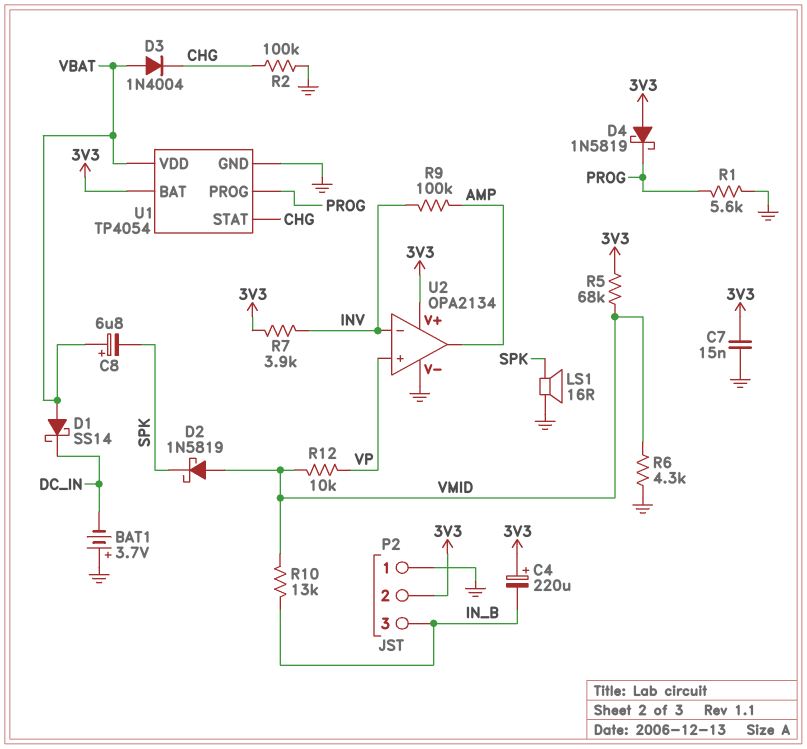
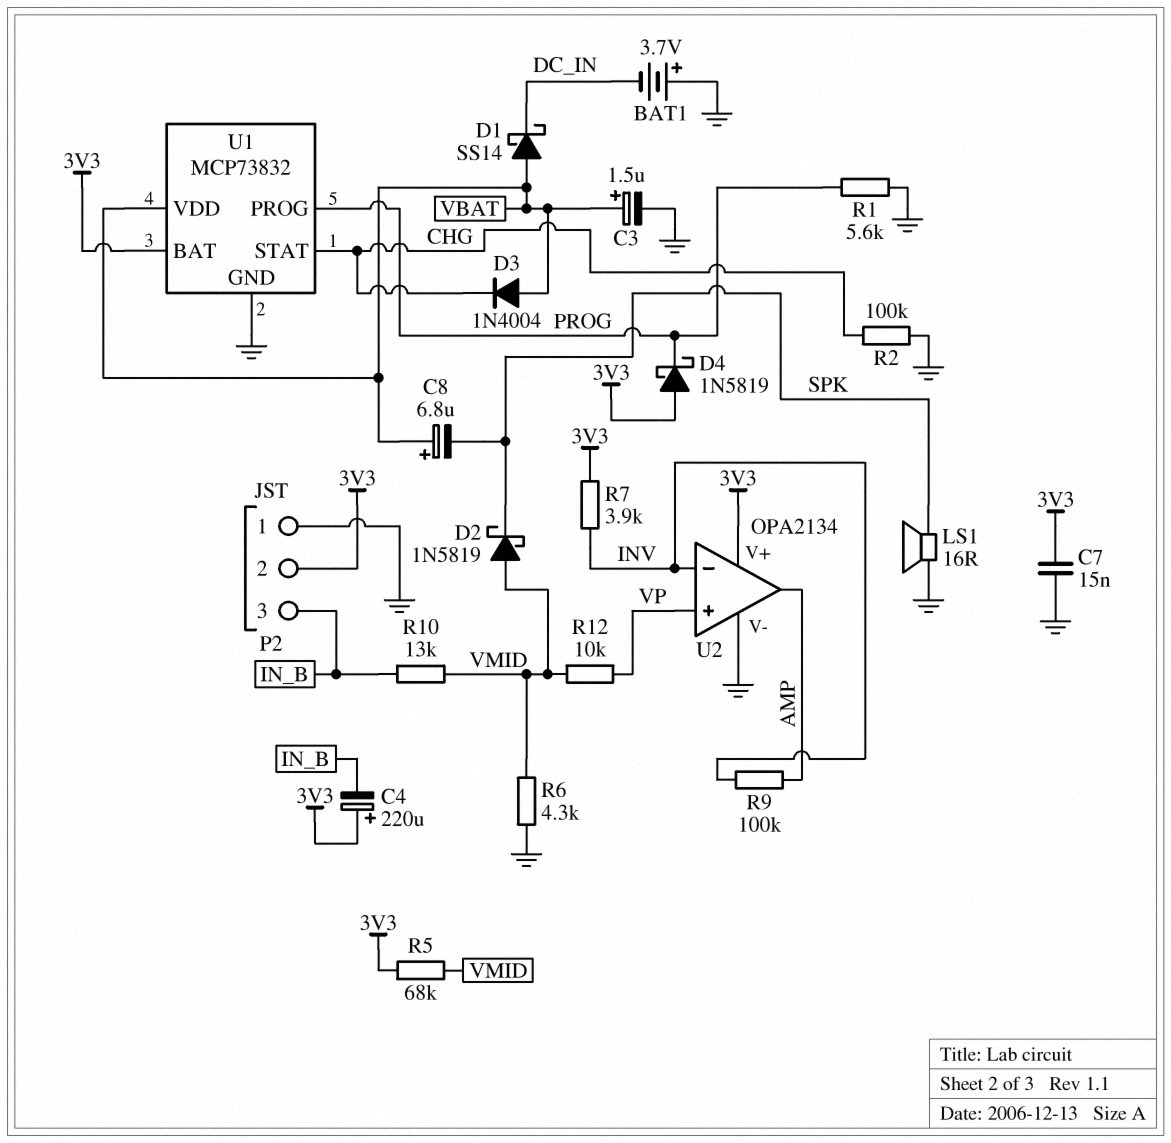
C3: none -> 1.5uF (plus VBAT, minus GND)
U1: TP4054 -> MCP73832

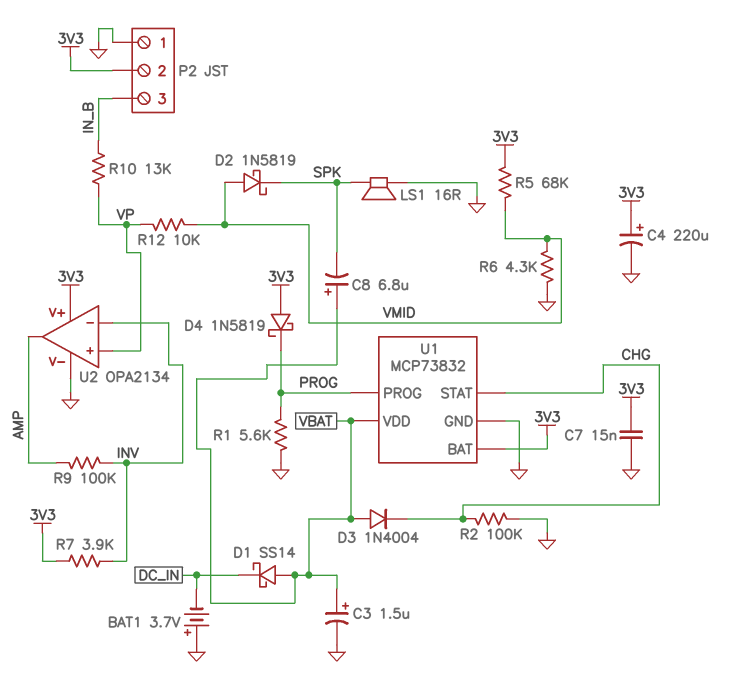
C4: 220uF (plus 3V3, minus IN_B) -> 220uF (plus 3V3, minus GND)
R10: 13k (IN_B, VMID) -> 13k (IN_B, VP)

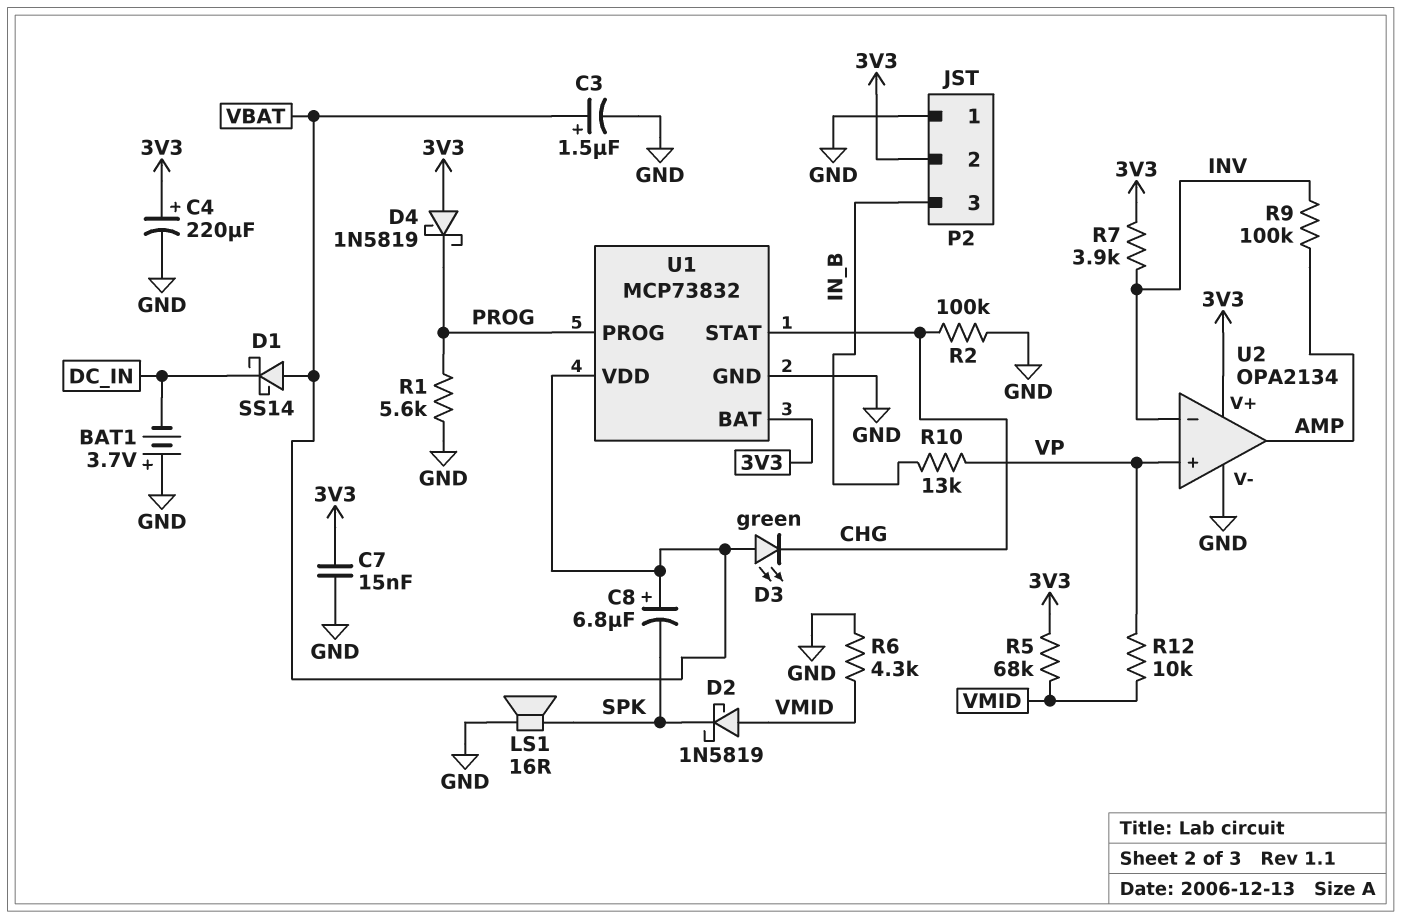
D3: diode 1N4004 (A VBAT, K CHG) -> LED green (A VBAT, K CHG)

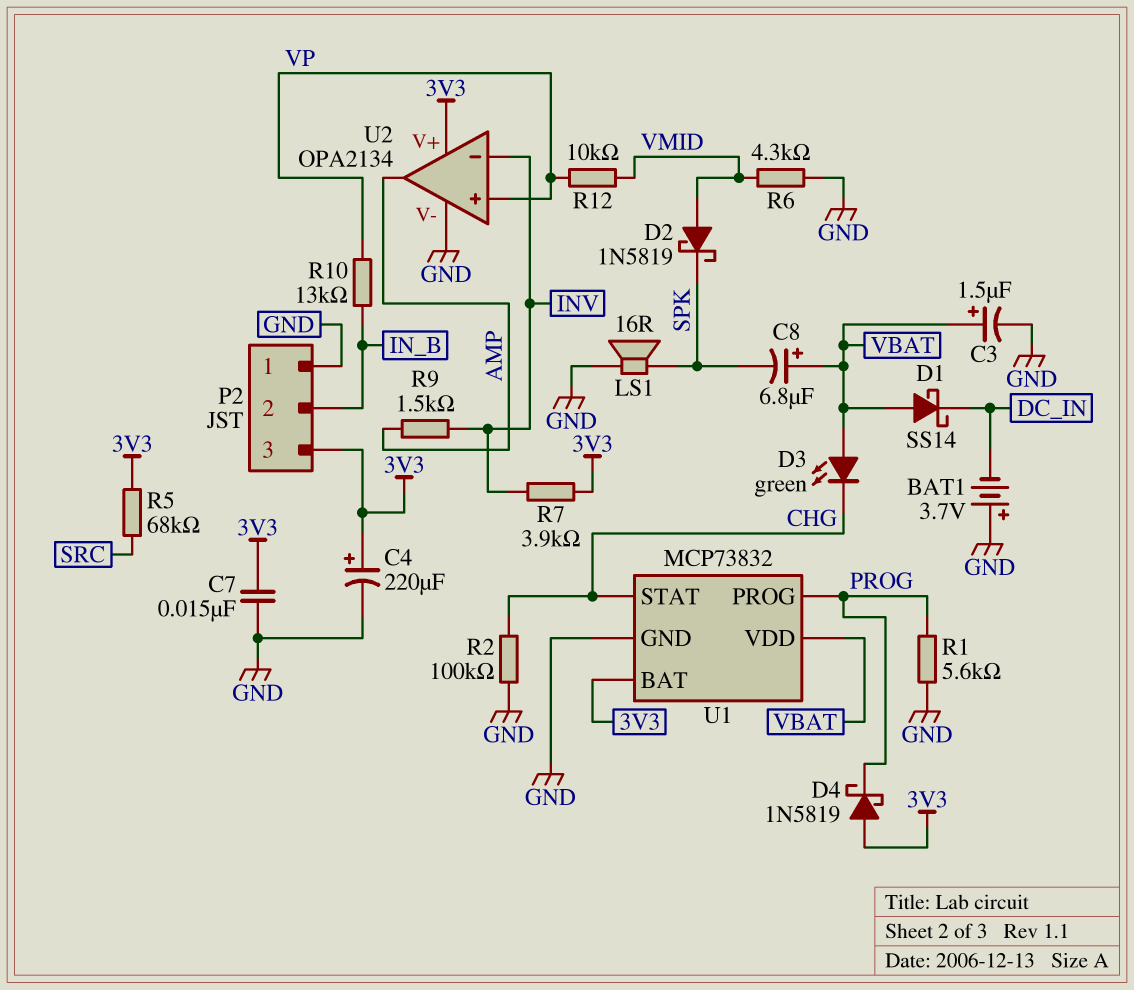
P2 pin 2: 3V3 -> IN_B
P2 pin 3: IN_B -> 3V3
R5: 68k (3V3, VMID) -> 68k (3V3, SRC)
R9: 100k (AMP, INV) -> 1.5k (AMP, INV)

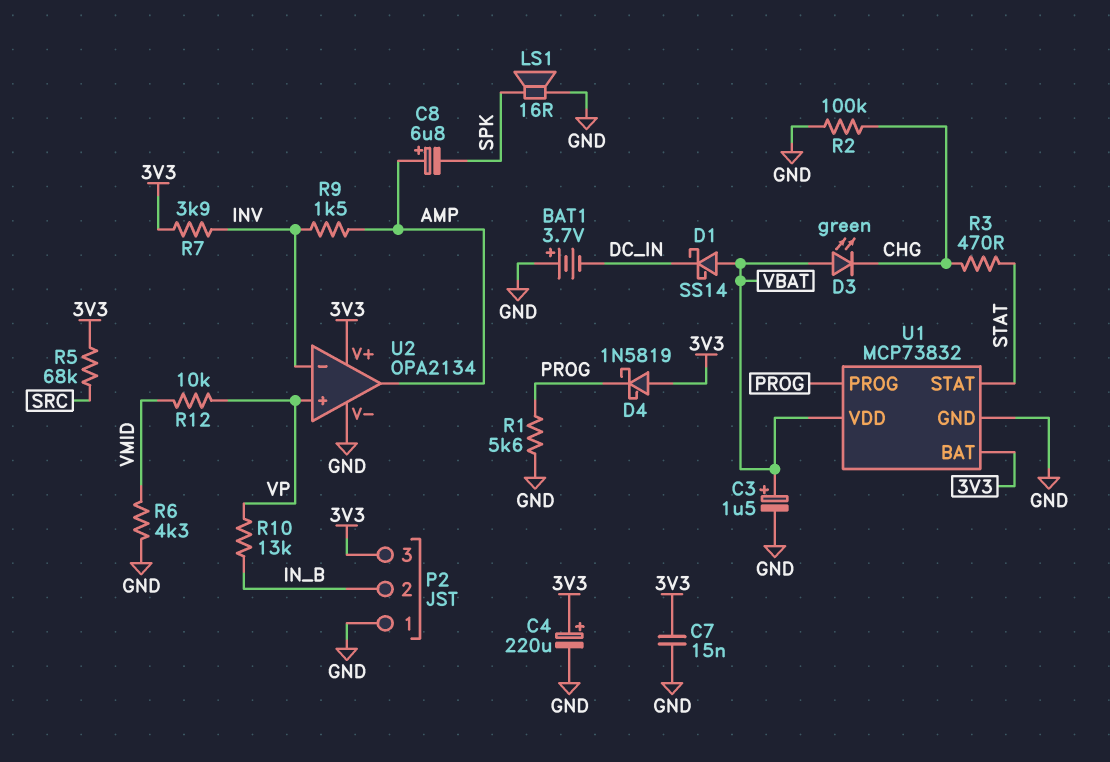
C8: 6.8uF (plus VBAT, minus SPK) -> 6.8uF (plus AMP, minus SPK)
D2: schottky 1N5819 (A VMID, K SPK) -> none
R3: none -> 470 (CHG, STAT)
U1 pin STAT: CHG -> STAT

